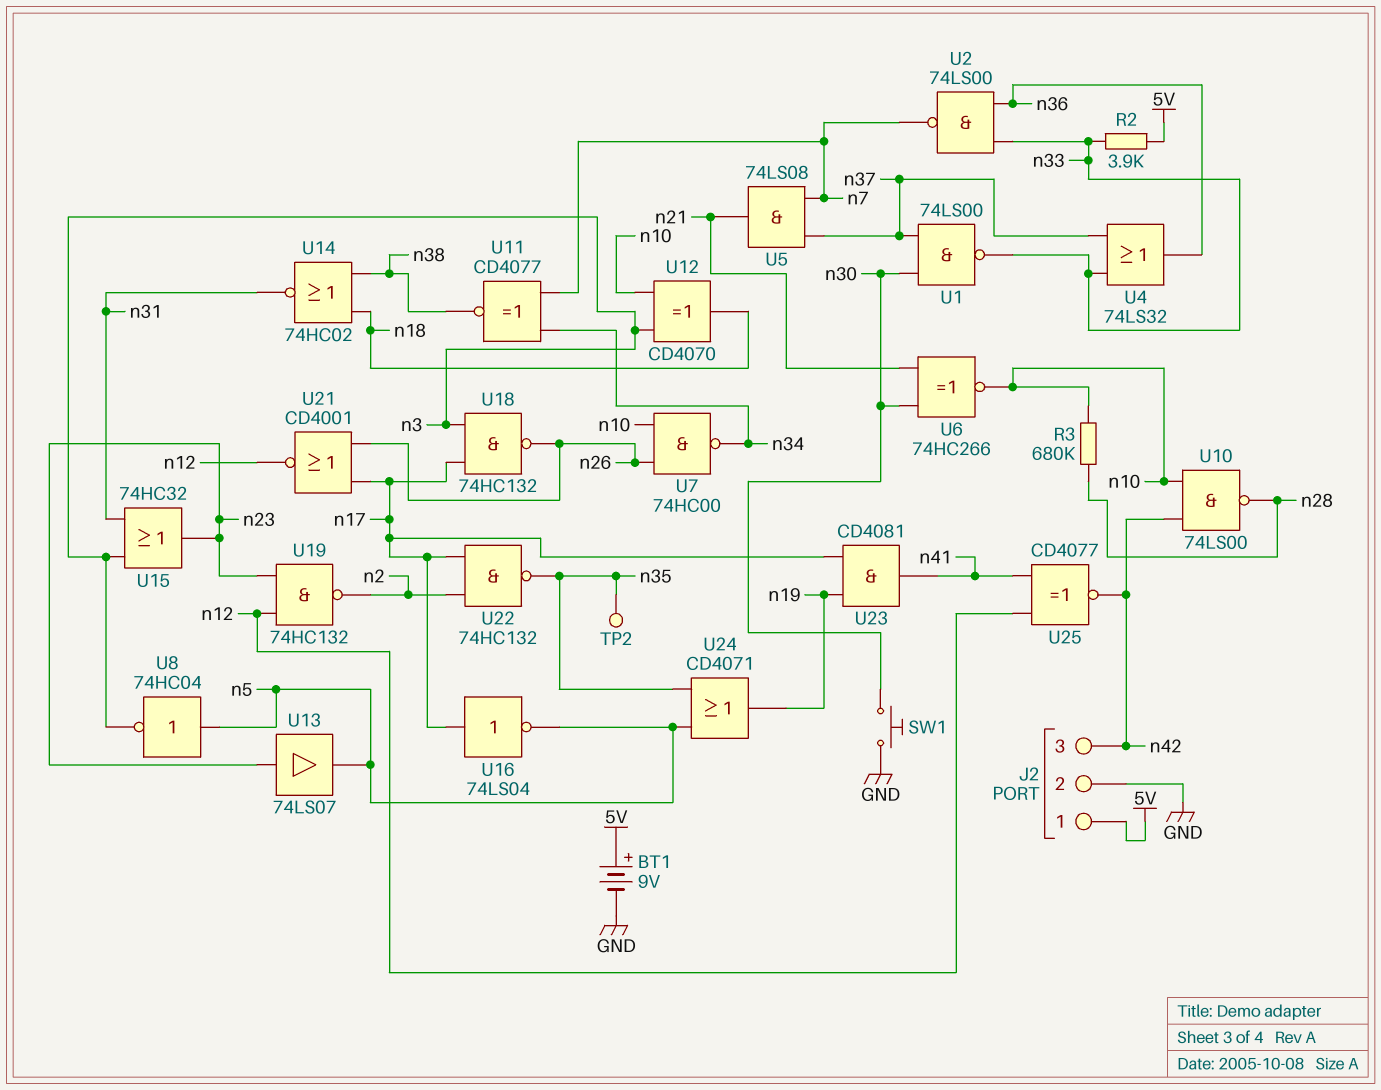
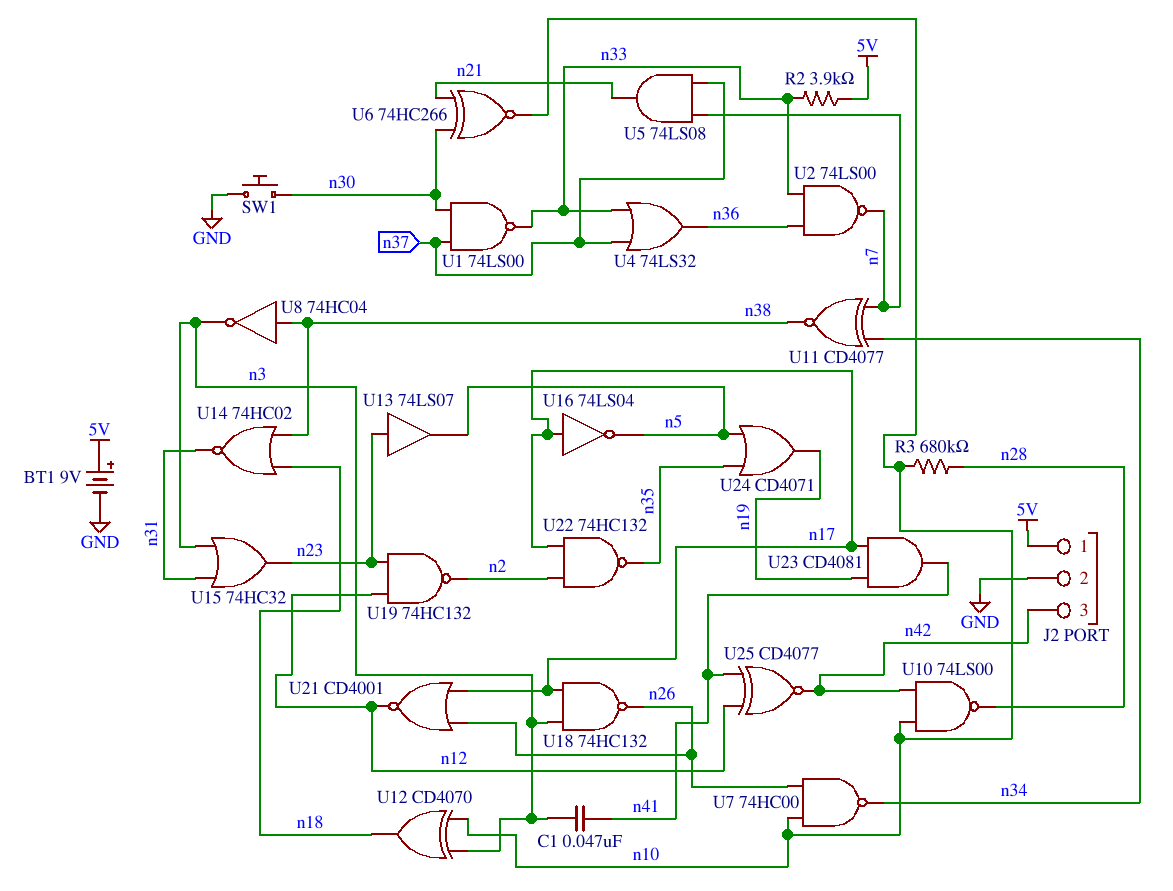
C1: none -> 47nF (n3, n41)
TP2: test point (n35) -> none
U8: NOT 74HC04 (in n5, out n3) -> NOT 74HC04 (in n38, out n3)

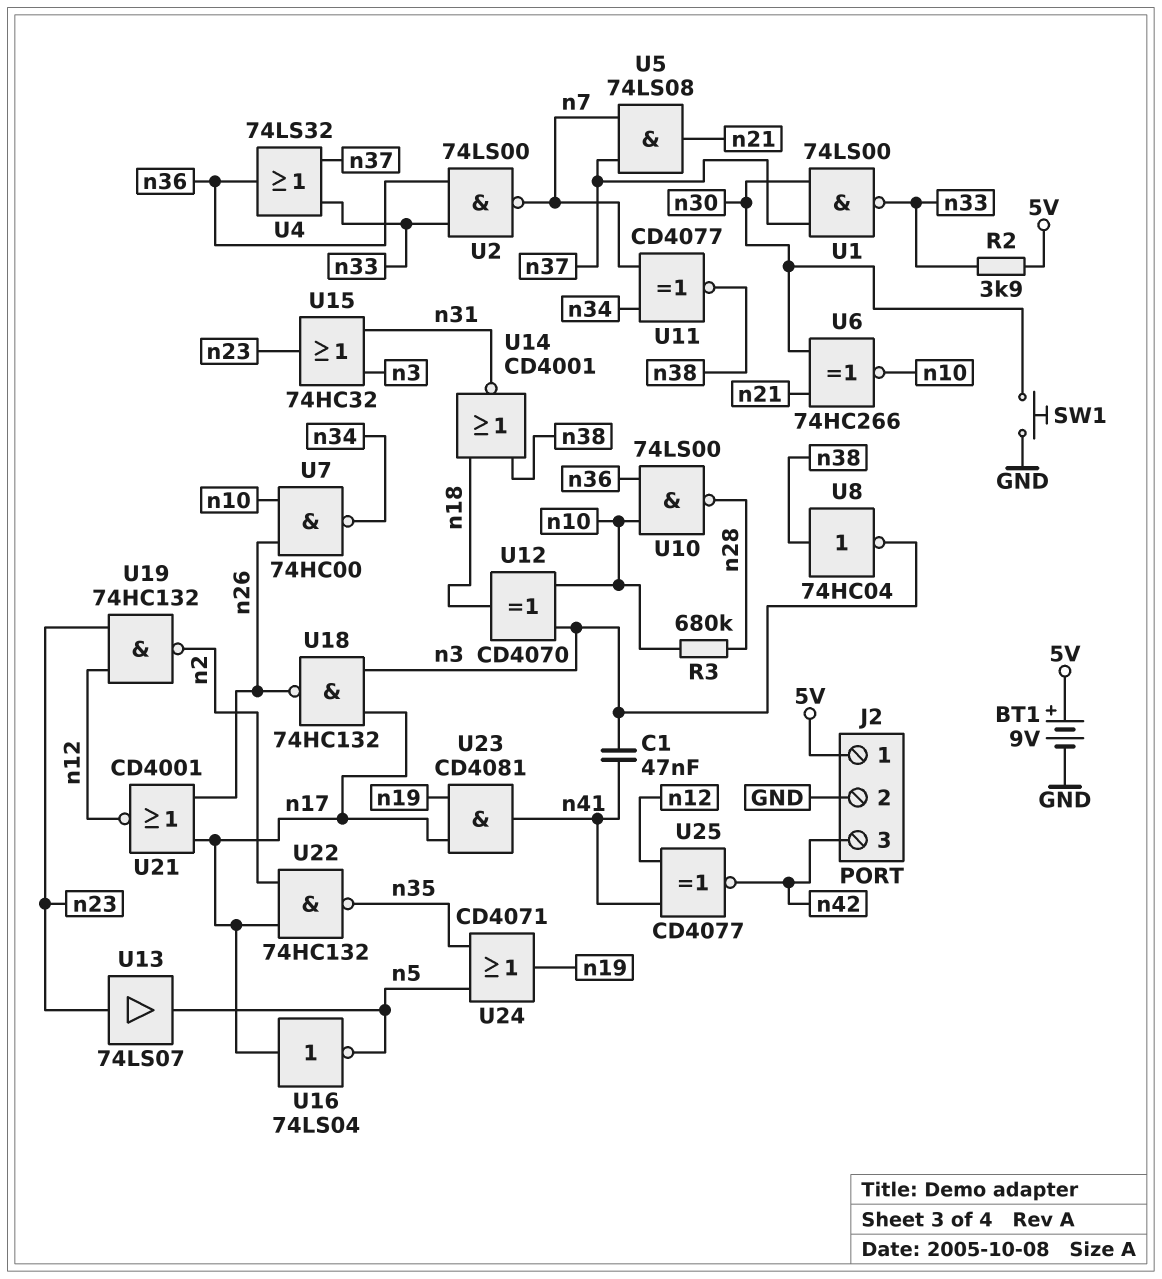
U10: NAND 74LS00 (in n10, in n42, out n28) -> NAND 74LS00 (in n10, in n36, out n28)
U14: NOR 74HC02 (in n18, in n38, out n31) -> NOR CD4001 (in n18, in n38, out n31)

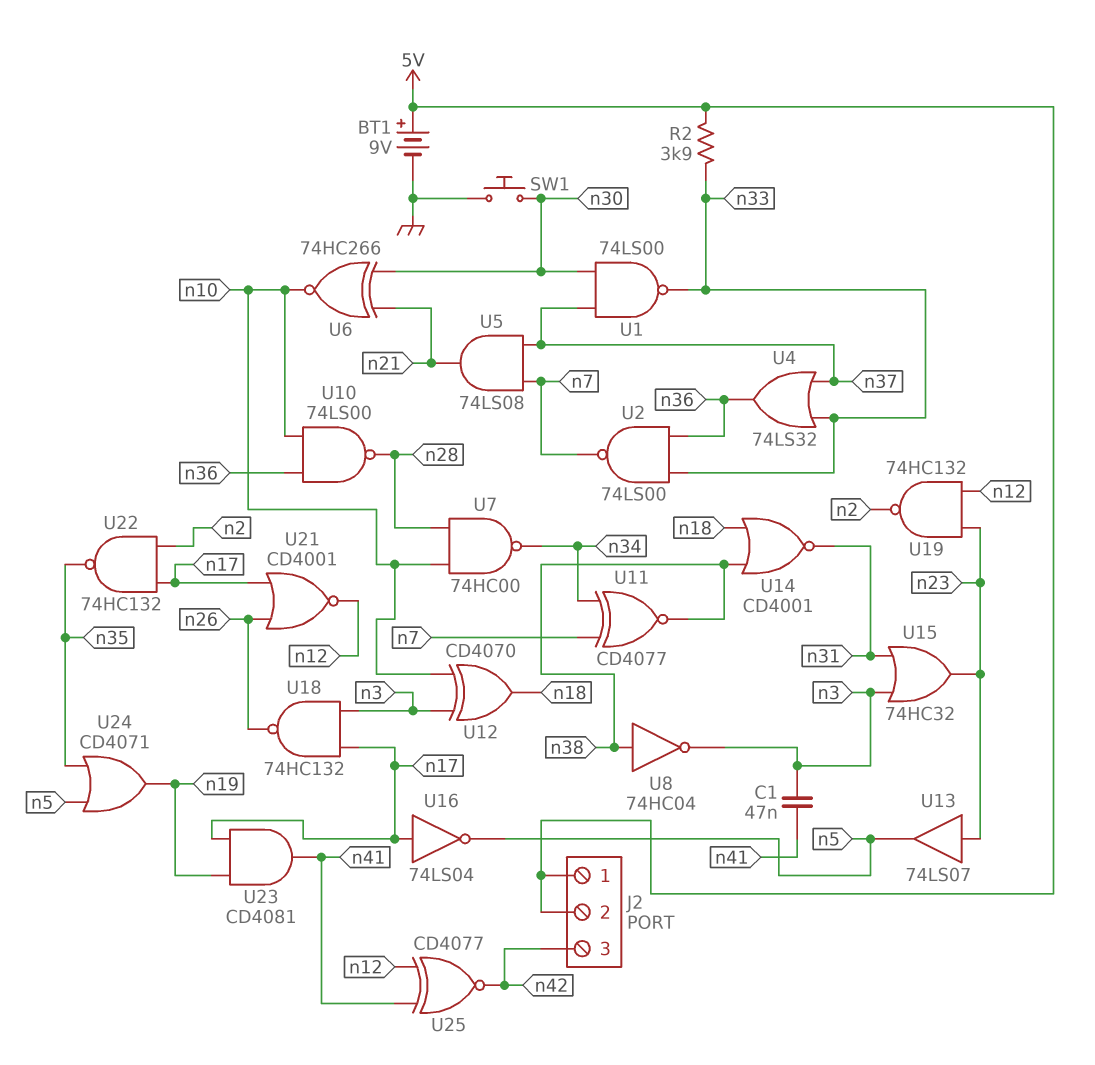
J2 pin 2: GND -> 5V
R3: 680k (n10, n28) -> none
U7: NAND 74HC00 (in n10, in n26, out n34) -> NAND 74HC00 (in n10, in n28, out n34)

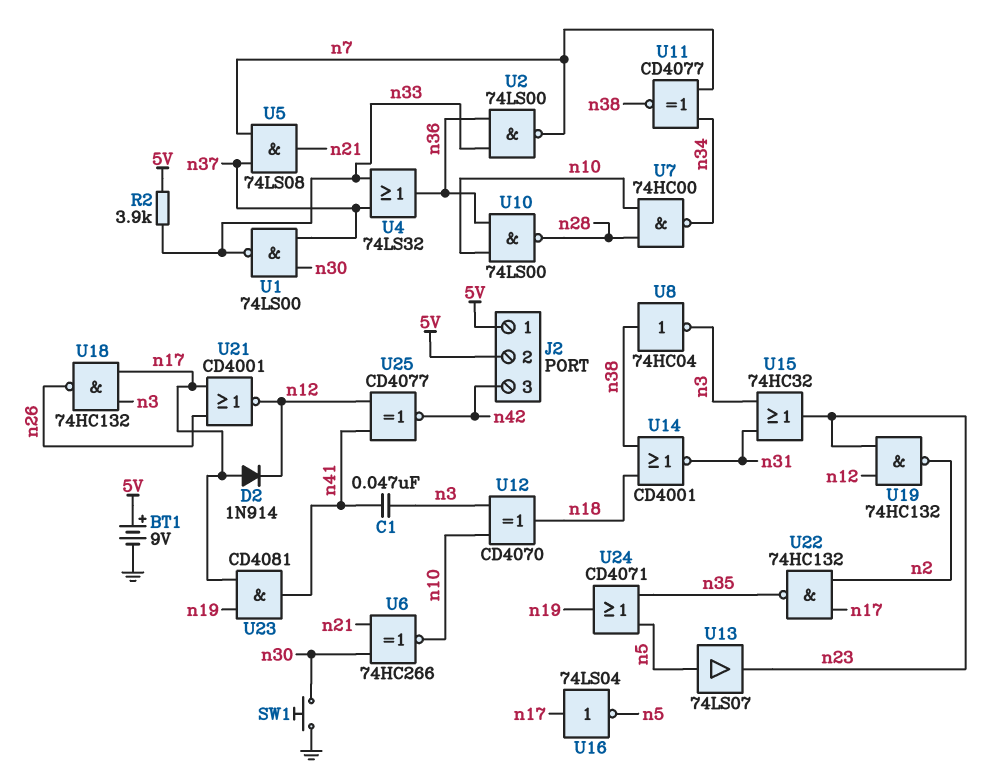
D2: none -> diode 1N914 (A n17, K n12)
U13: buffer 74LS07 (in n23, out n5) -> buffer 74LS07 (in n5, out n23)

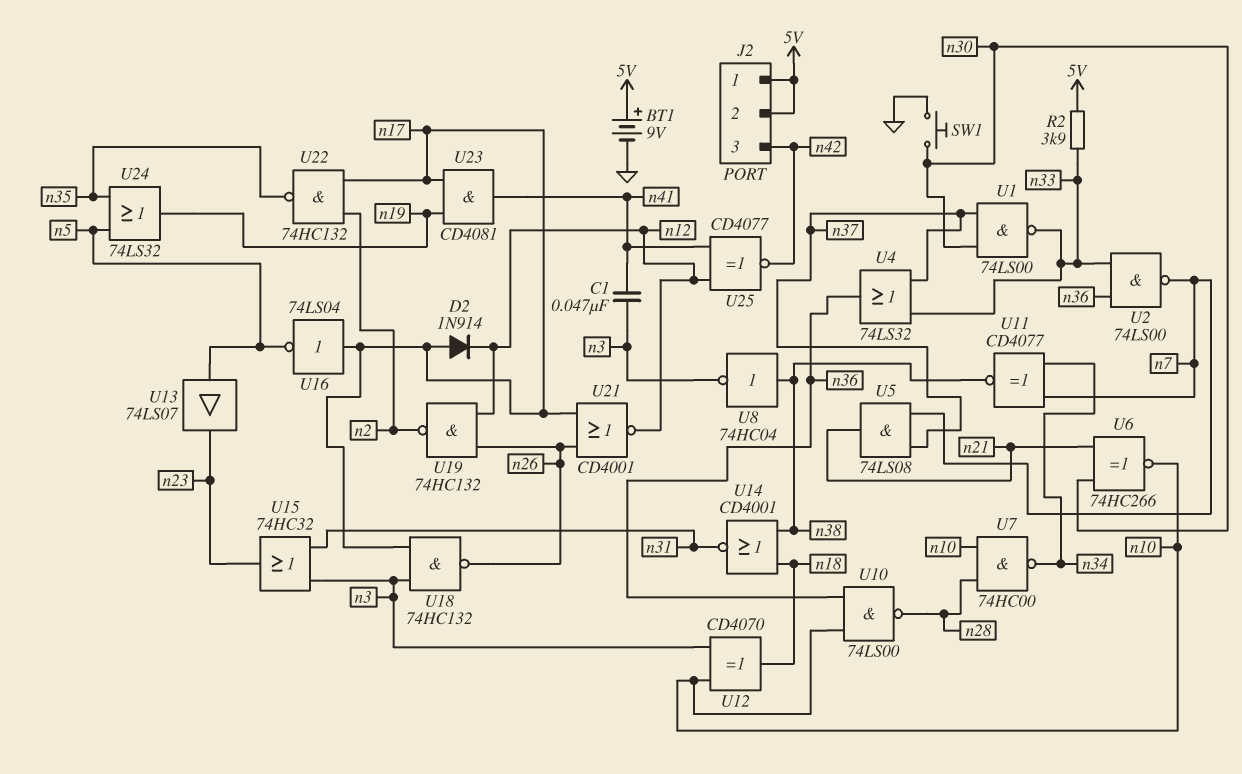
U19: NAND 74HC132 (in n12, in n23, out n2) -> NAND 74HC132 (in n12, in n26, out n2)
U24: OR CD4071 (in n5, in n35, out n19) -> OR 74LS32 (in n5, in n35, out n19)

